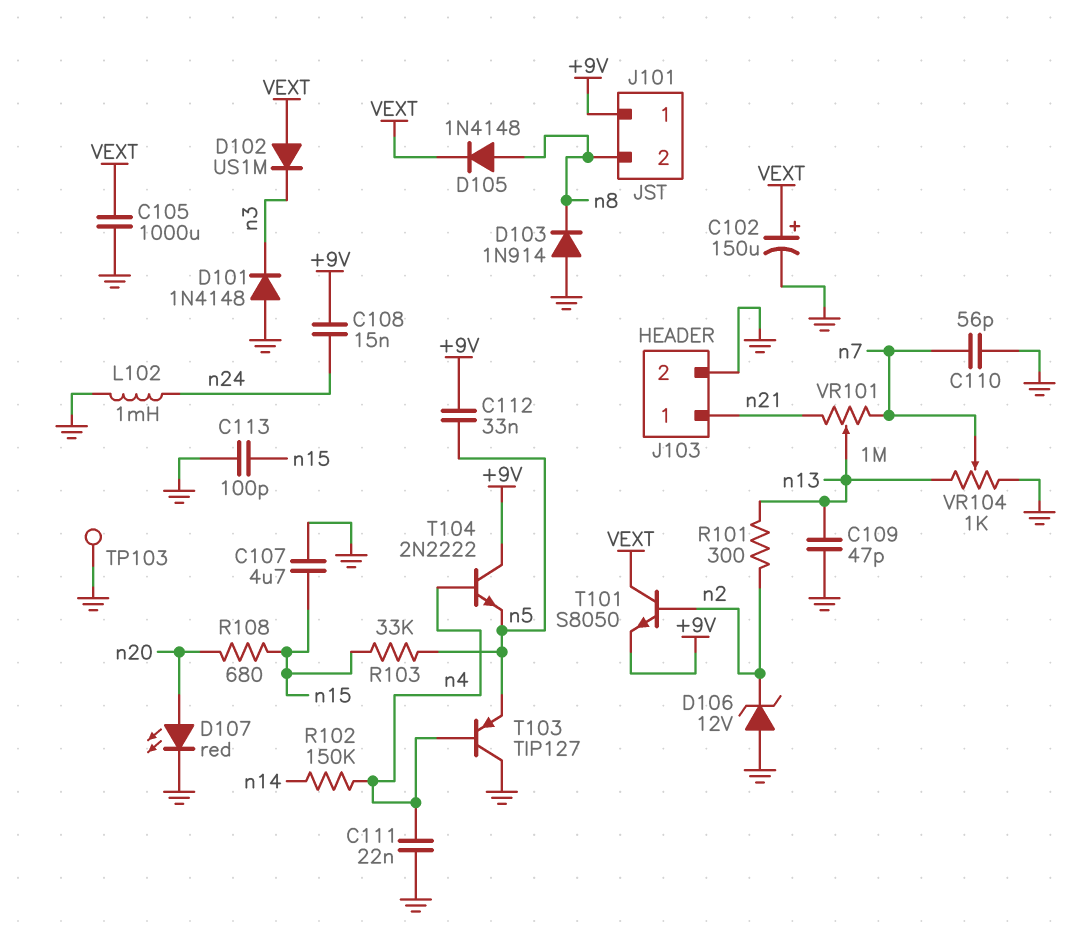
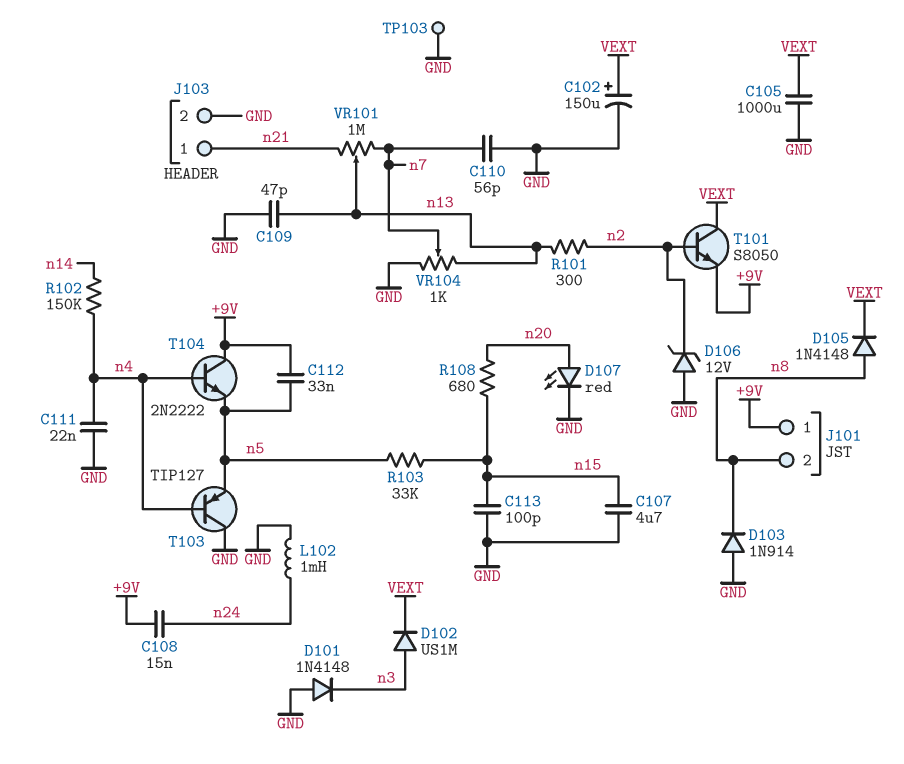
D102: diode US1M (A VEXT, K n3) -> diode US1M (A n3, K VEXT)

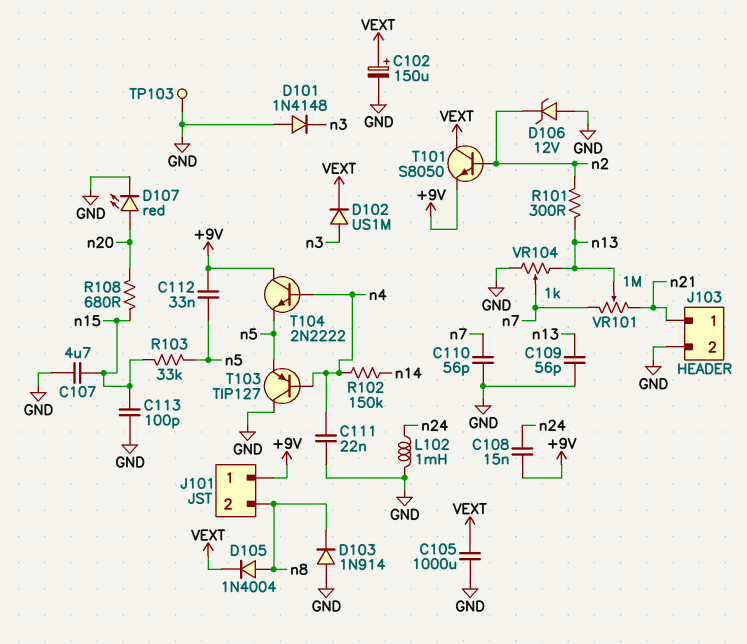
C109: 47pF (GND, n13) -> 56pF (GND, n13)
D105: diode 1N4148 (A n8, K VEXT) -> diode 1N4004 (A n8, K VEXT)

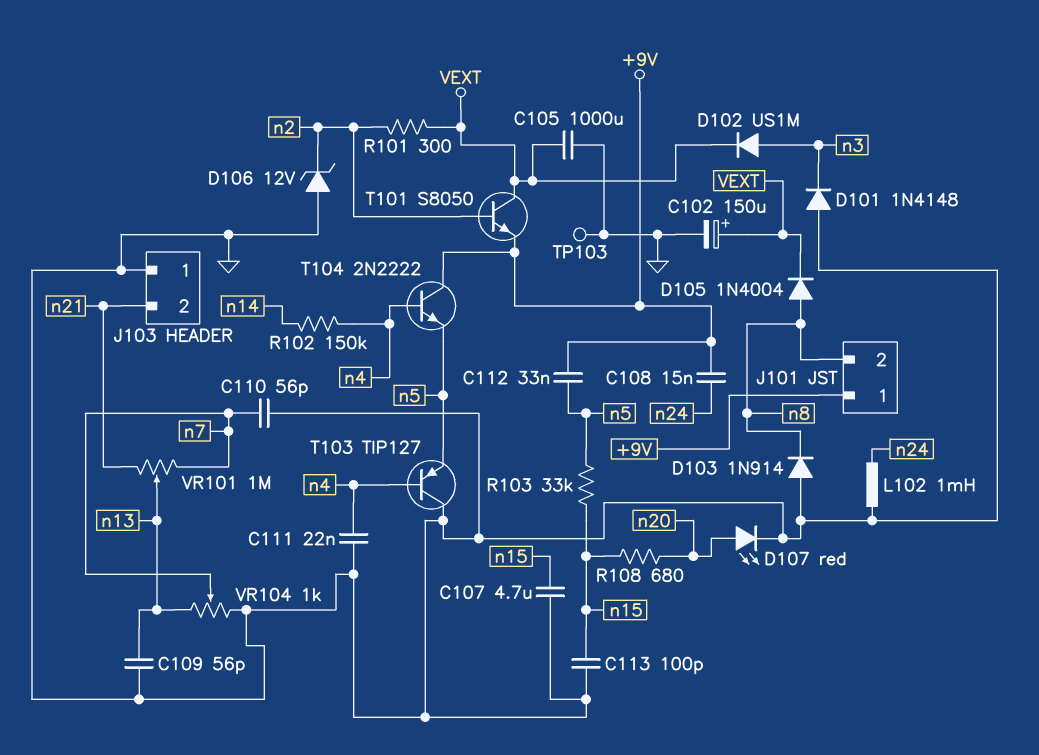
J103 pin 1: n21 -> GND
J103 pin 2: GND -> n21
R101: 300 (n2, n13) -> 300 (VEXT, n2)

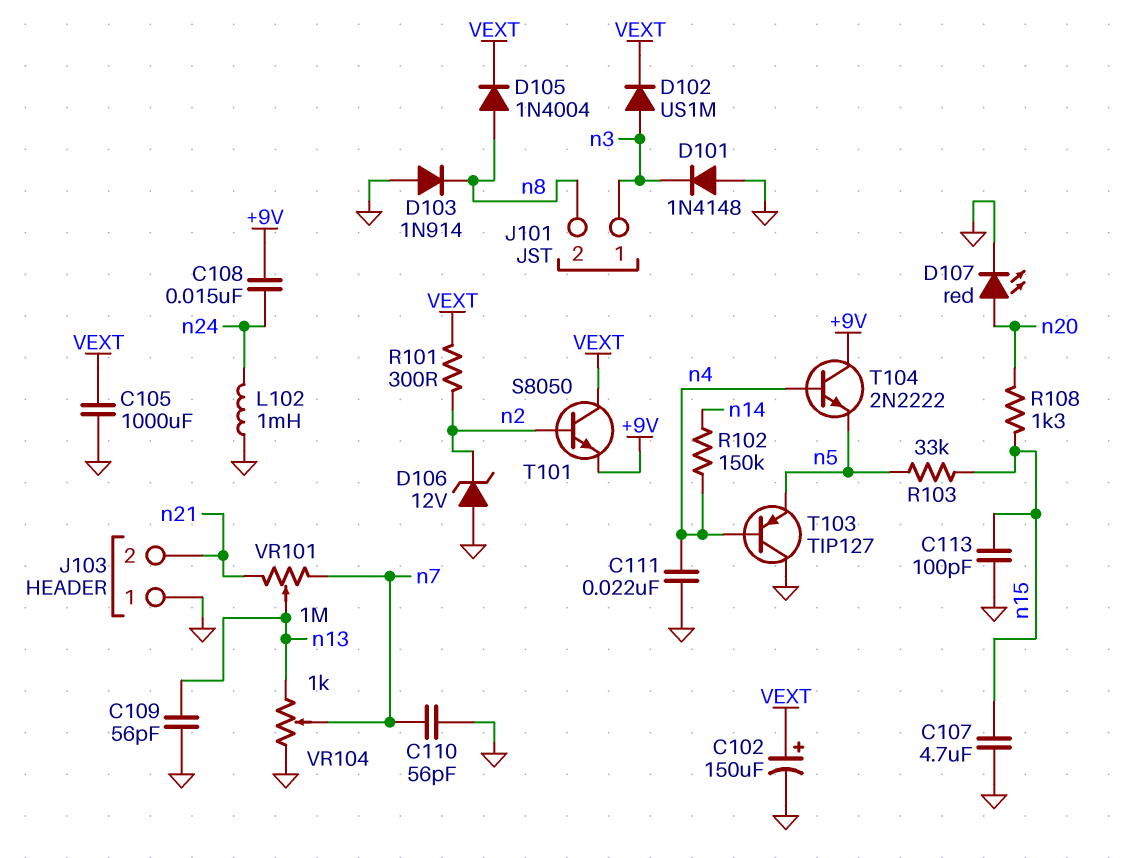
C112: 33nF (+9V, n5) -> none
J101 pin 1: +9V -> n3
R108: 680 (n15, n20) -> 1.3k (n15, n20)
TP103: test point (GND) -> none

